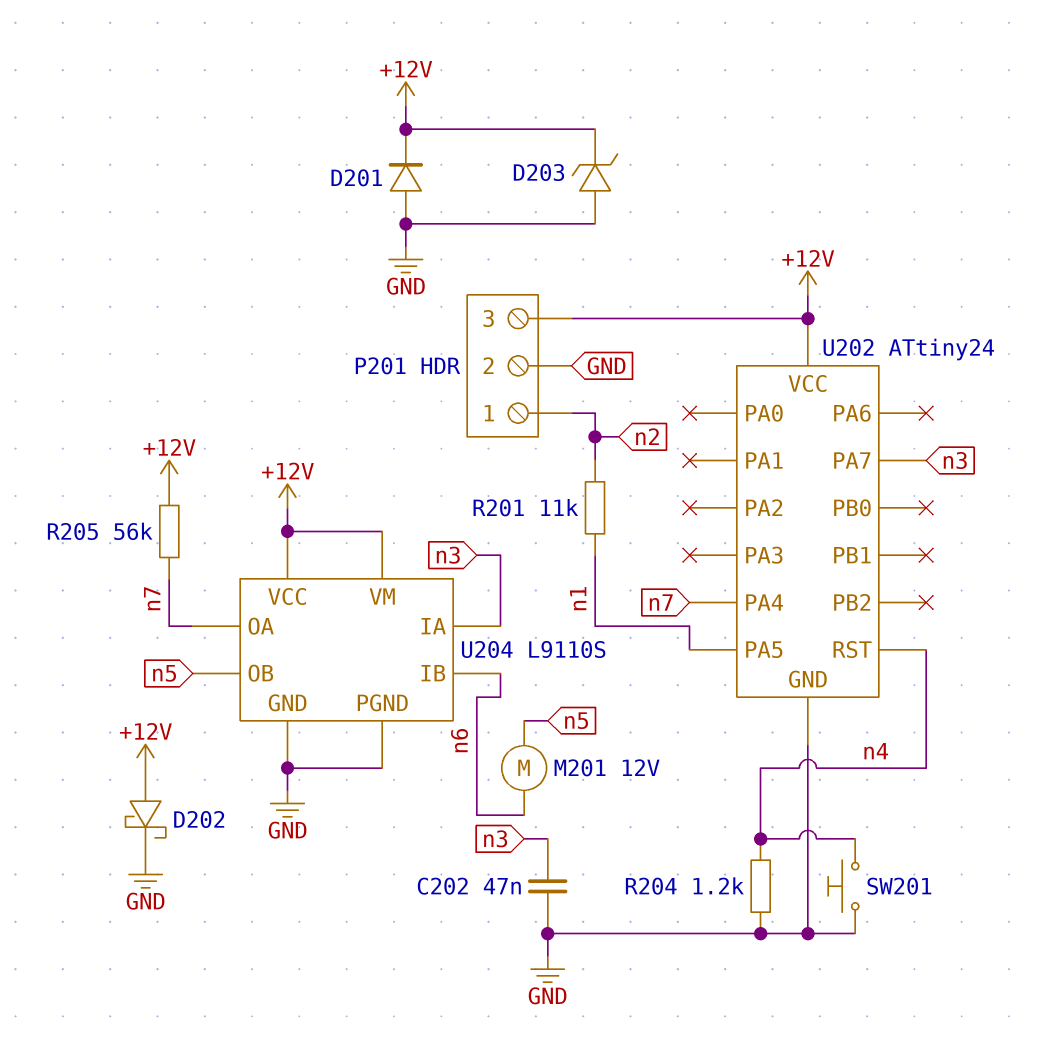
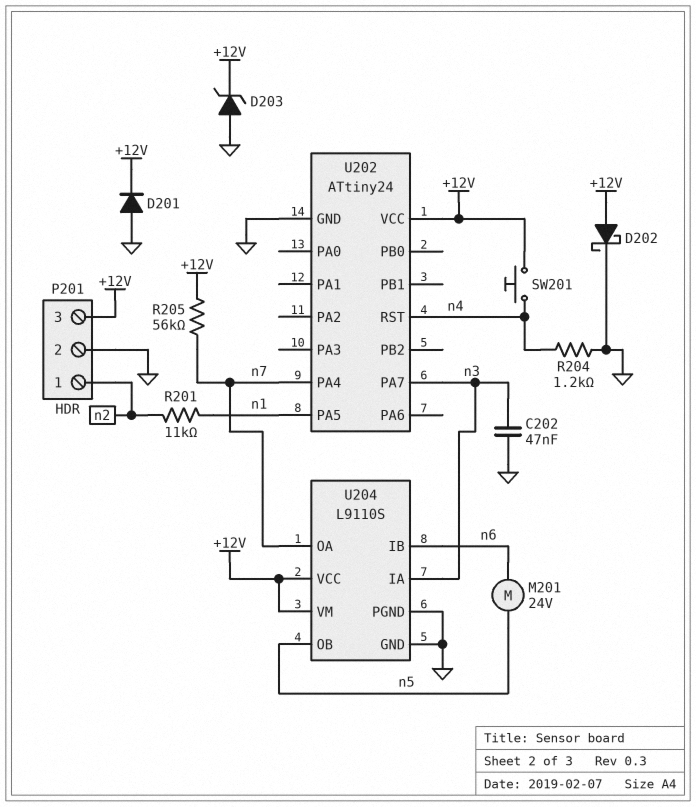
M201: motor 12V (n5, n6) -> motor 24V (n5, n6)
SW201: button (GND, n4) -> button (+12V, n4)

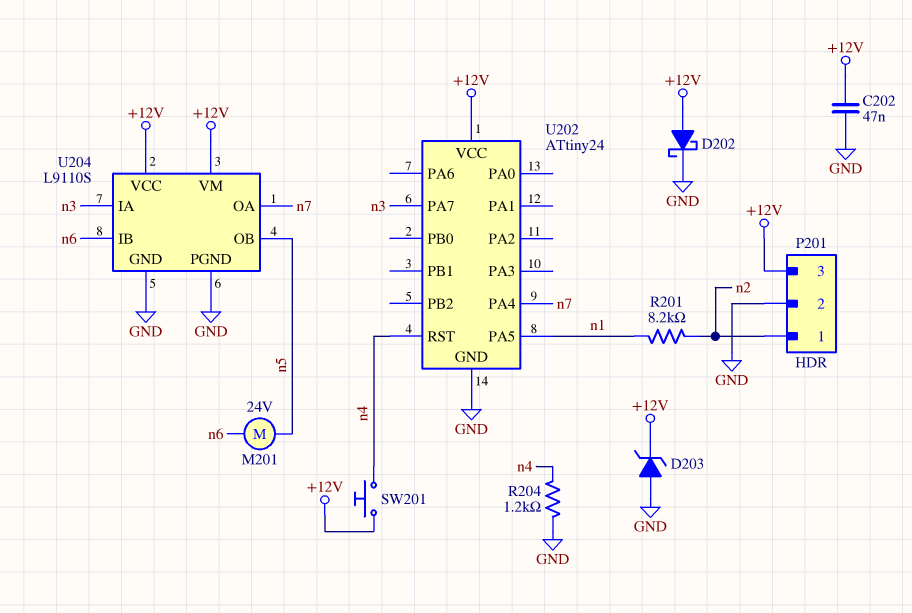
C202: 47nF (GND, n3) -> 47nF (+12V, GND)
D201: diode (A GND, K +12V) -> none
R201: 11k (n1, n2) -> 8.2k (n1, n2)
R205: 56k (+12V, n7) -> none

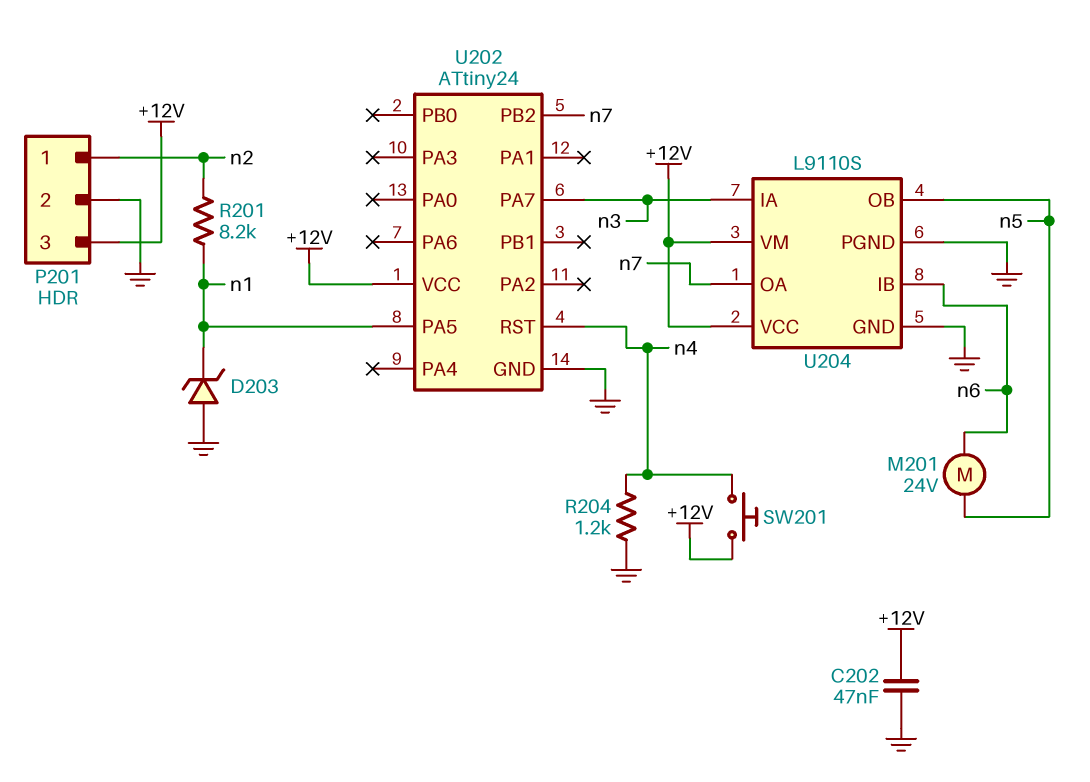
D202: schottky (A +12V, K GND) -> none
D203: zener (A GND, K +12V) -> zener (A GND, K n1)
U202 pin PA4: n7 -> none
U202 pin PB2: none -> n7

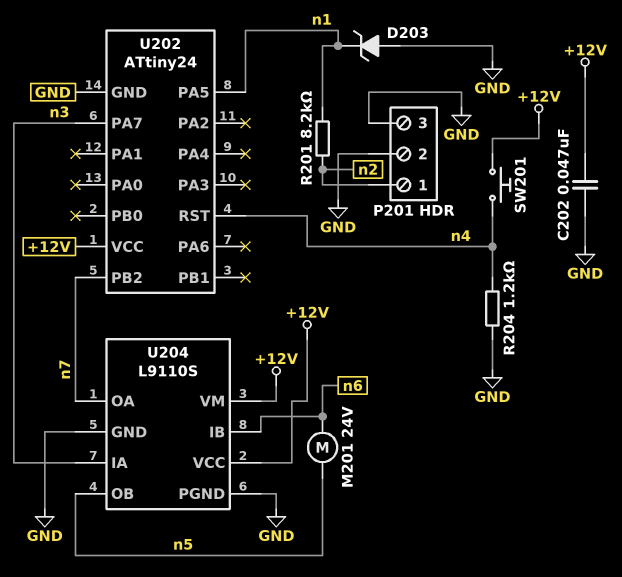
P201 pin 3: +12V -> GND

